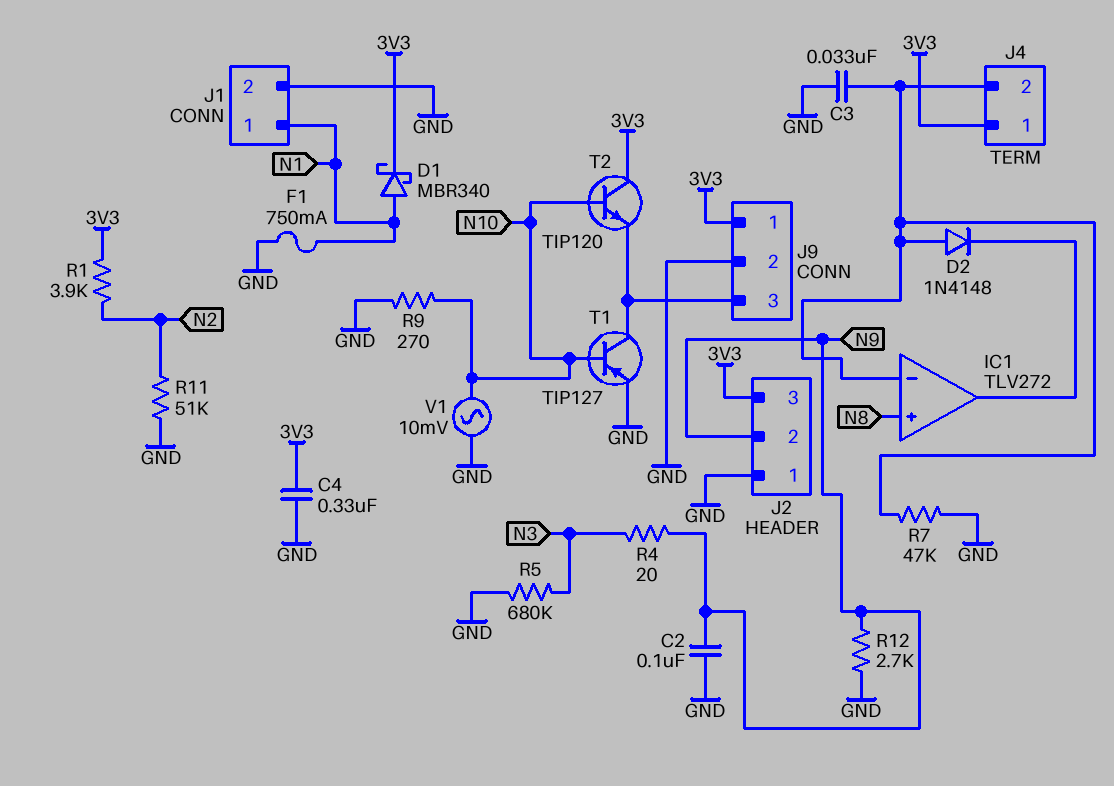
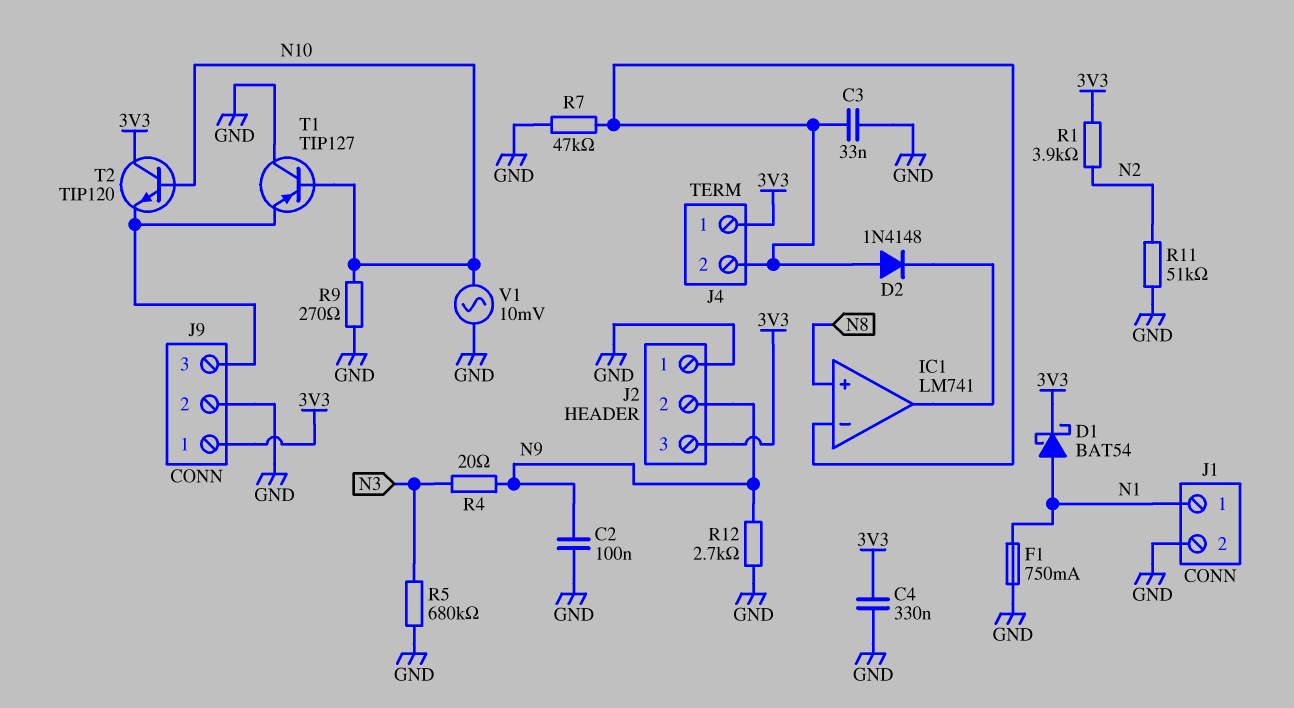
D1: schottky MBR340 (A N1, K 3V3) -> schottky BAT54 (A N1, K 3V3)
IC1: TLV272 -> LM741
T1: PNP TIP127 (B N10, C J9/3, E GND) -> PNP TIP127 (B N10, C GND, E J9/3)

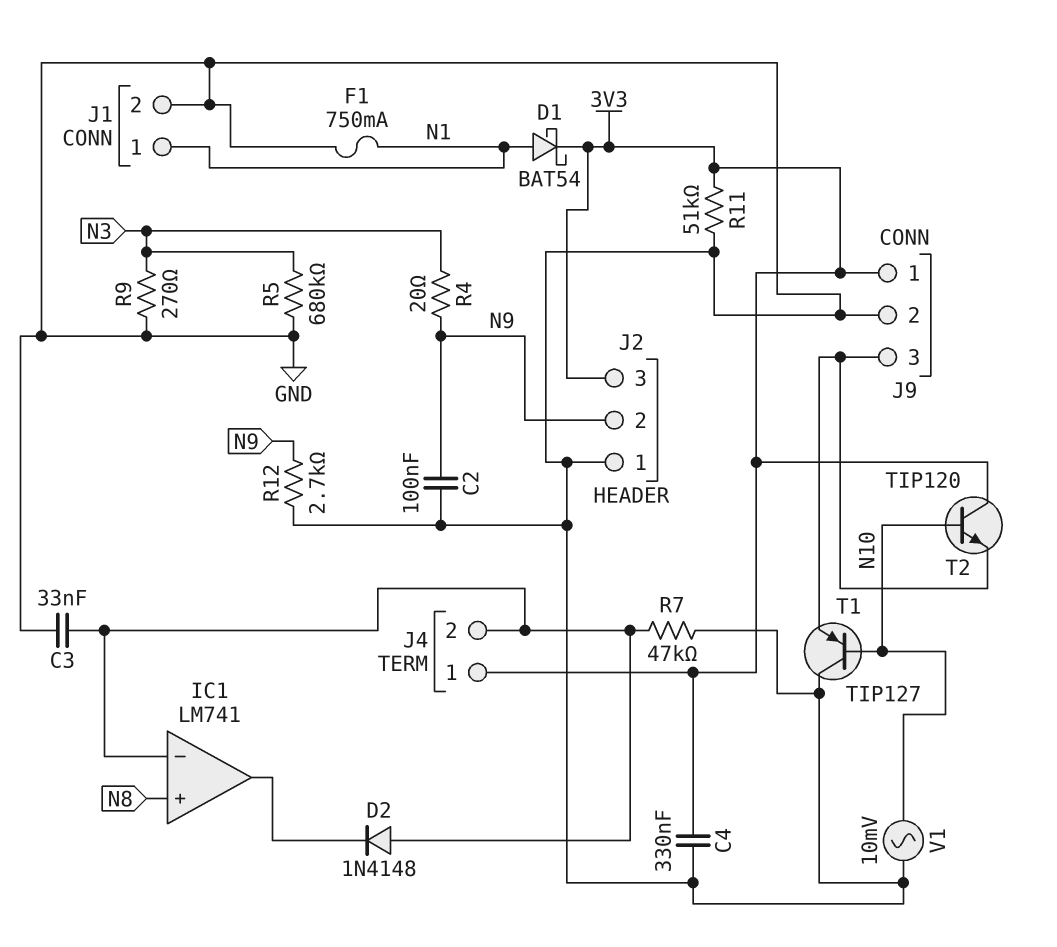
R1: 3.9k (3V3, N2) -> none
R9: 270 (GND, N10) -> 270 (GND, N3)
R11: 51k (GND, N2) -> 51k (3V3, GND)

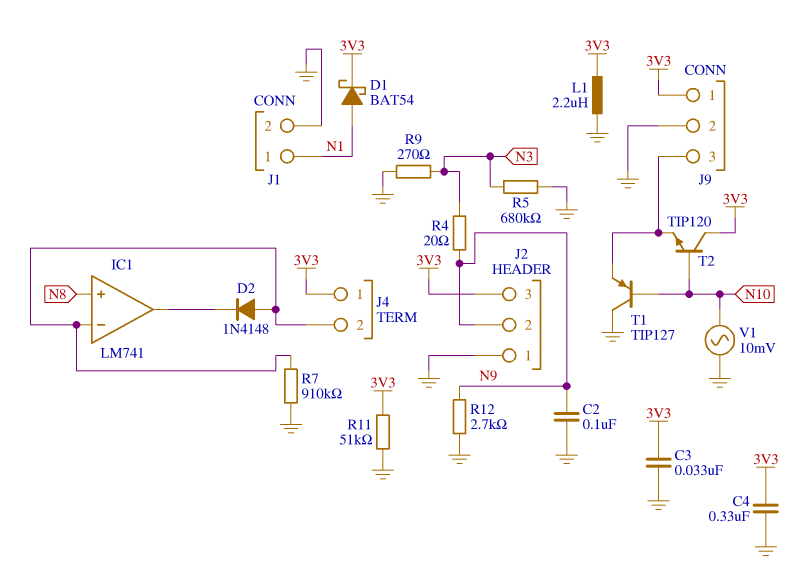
C3: 33nF (GND, IC1/in-) -> 33nF (3V3, GND)
F1: 750mA (GND, N1) -> none
L1: none -> 2.2uH (3V3, GND)
R7: 47k (GND, IC1/in-) -> 910k (GND, IC1/in-)

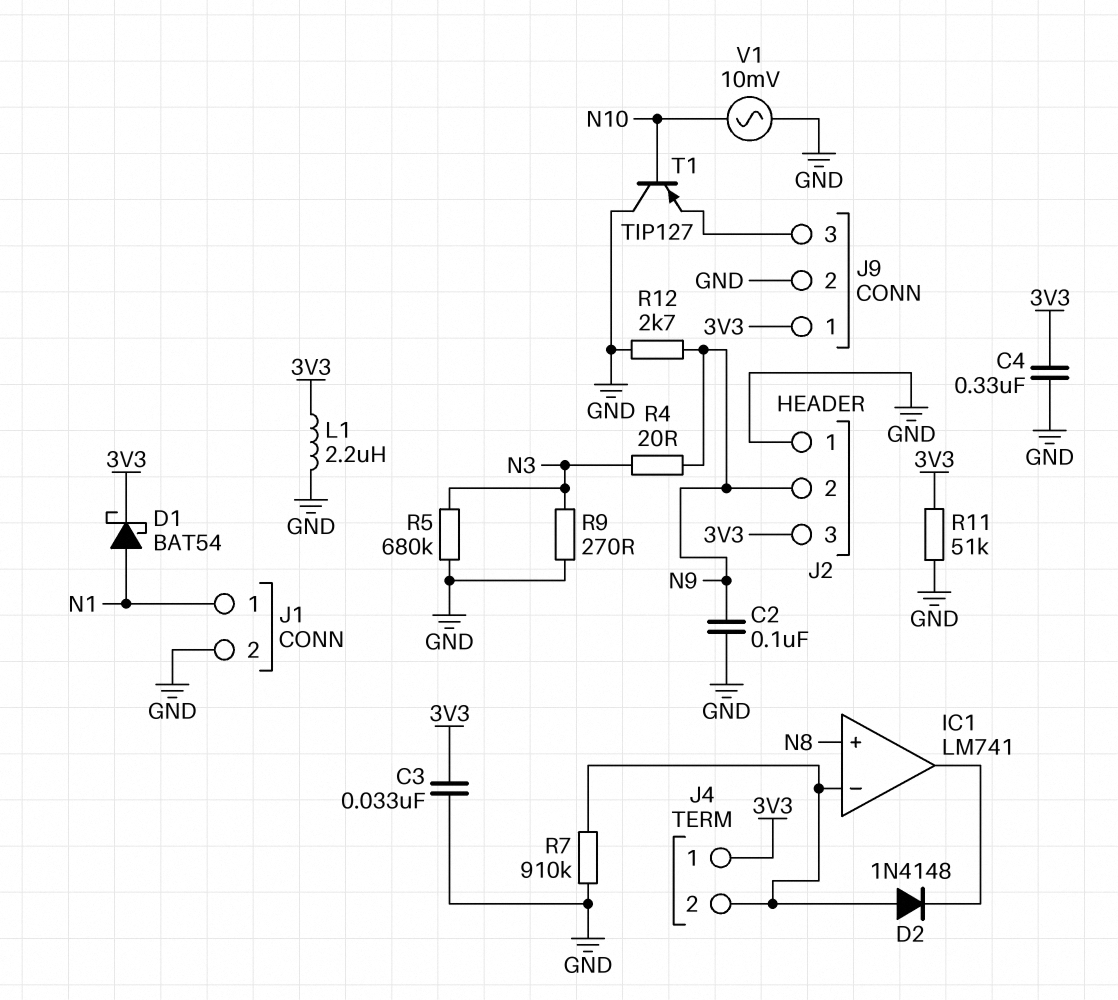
T2: NPN TIP120 (B N10, C 3V3, E J9/3) -> none

